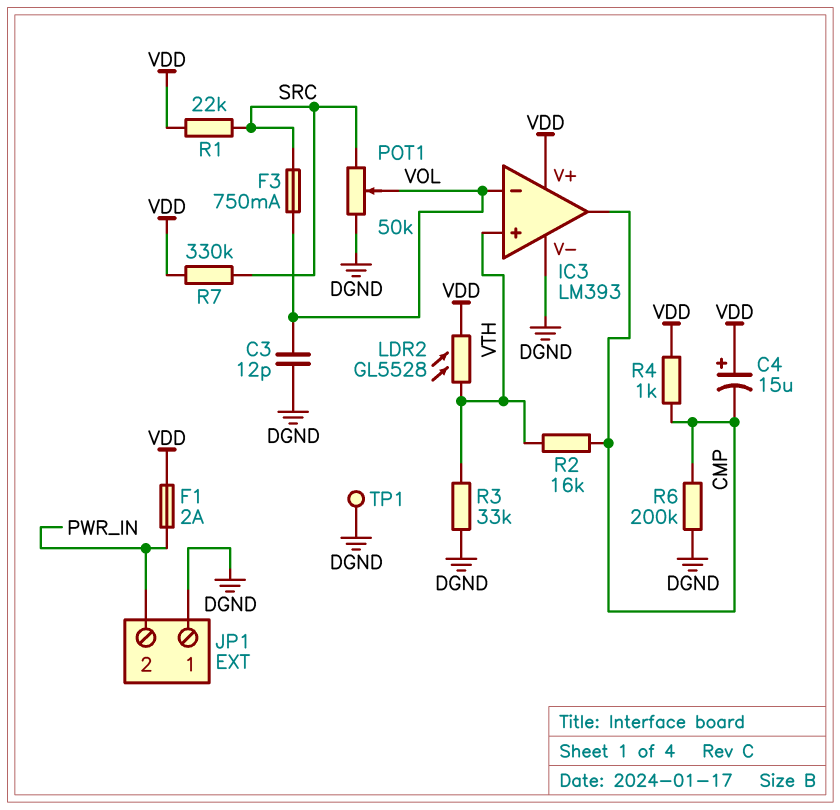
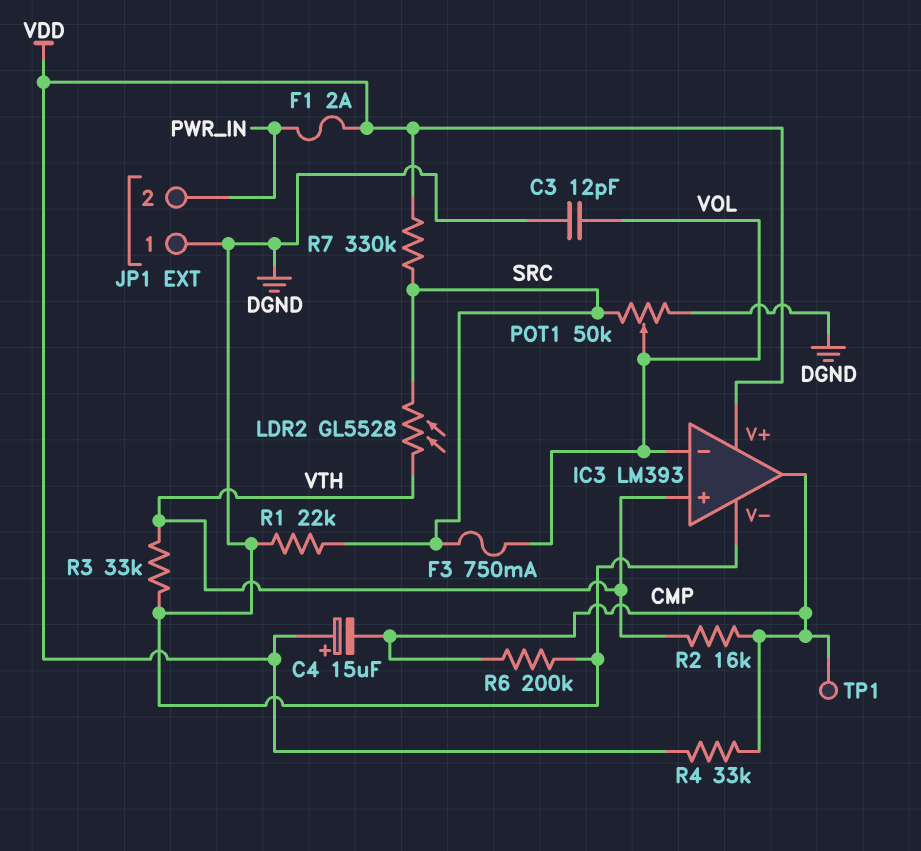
LDR2: GL5528 (VDD, VTH) -> GL5528 (SRC, VTH)
R1: 22k (SRC, VDD) -> 22k (DGND, SRC)
R4: 1k (CMP, VDD) -> 33k (CMP, VDD)
TP1: test point (DGND) -> test point (CMP)

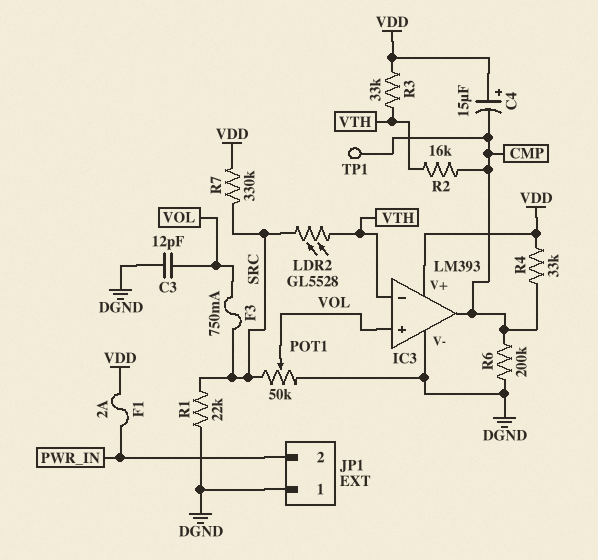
IC3 pin in+: VTH -> VOL
IC3 pin in-: VOL -> VTH
R3: 33k (DGND, VTH) -> 33k (VDD, VTH)

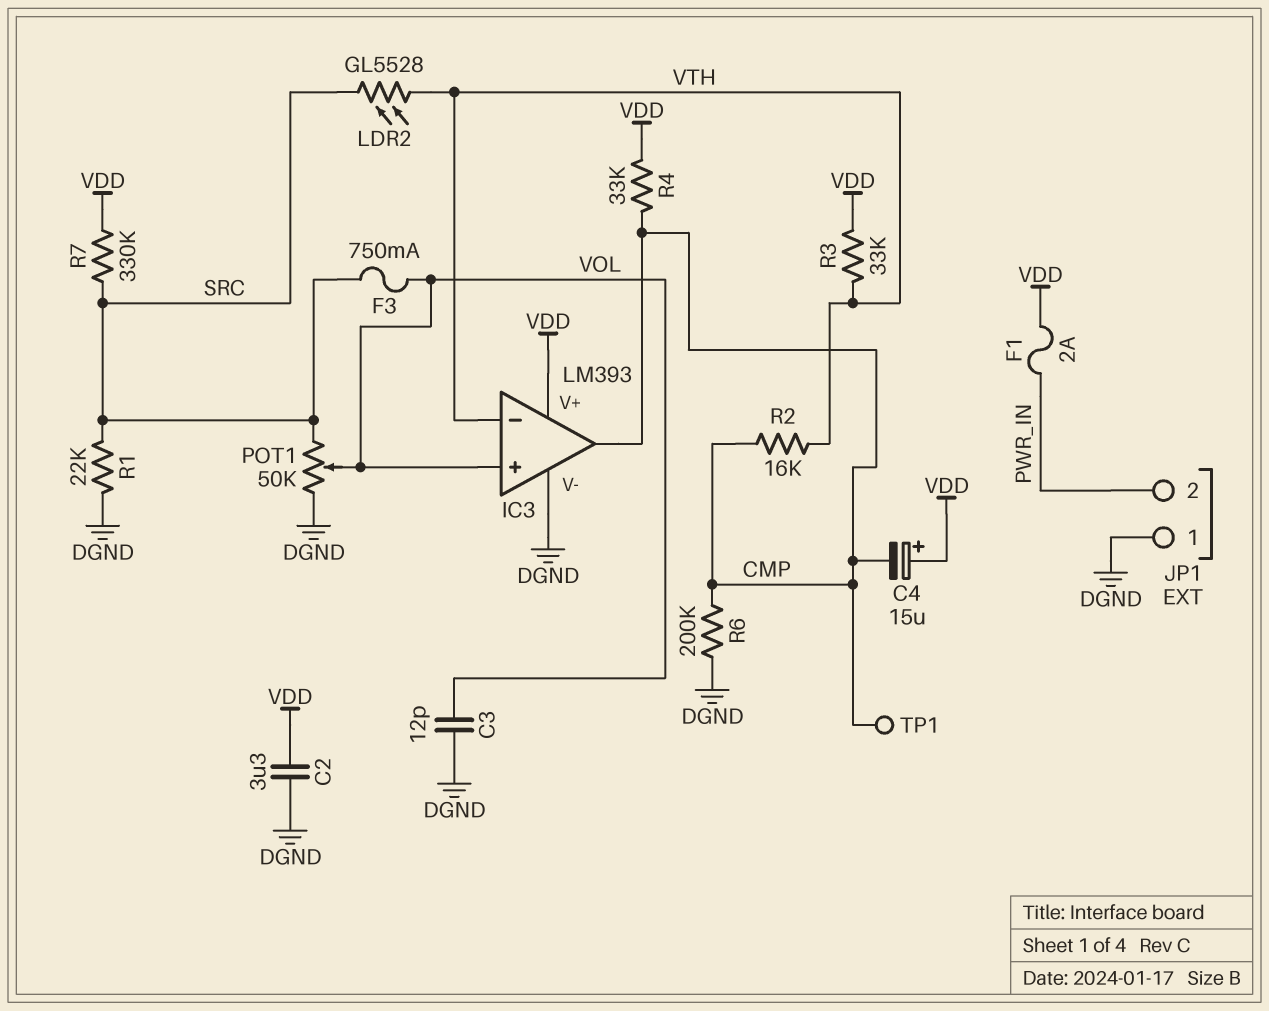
C2: none -> 3.3uF (DGND, VDD)

